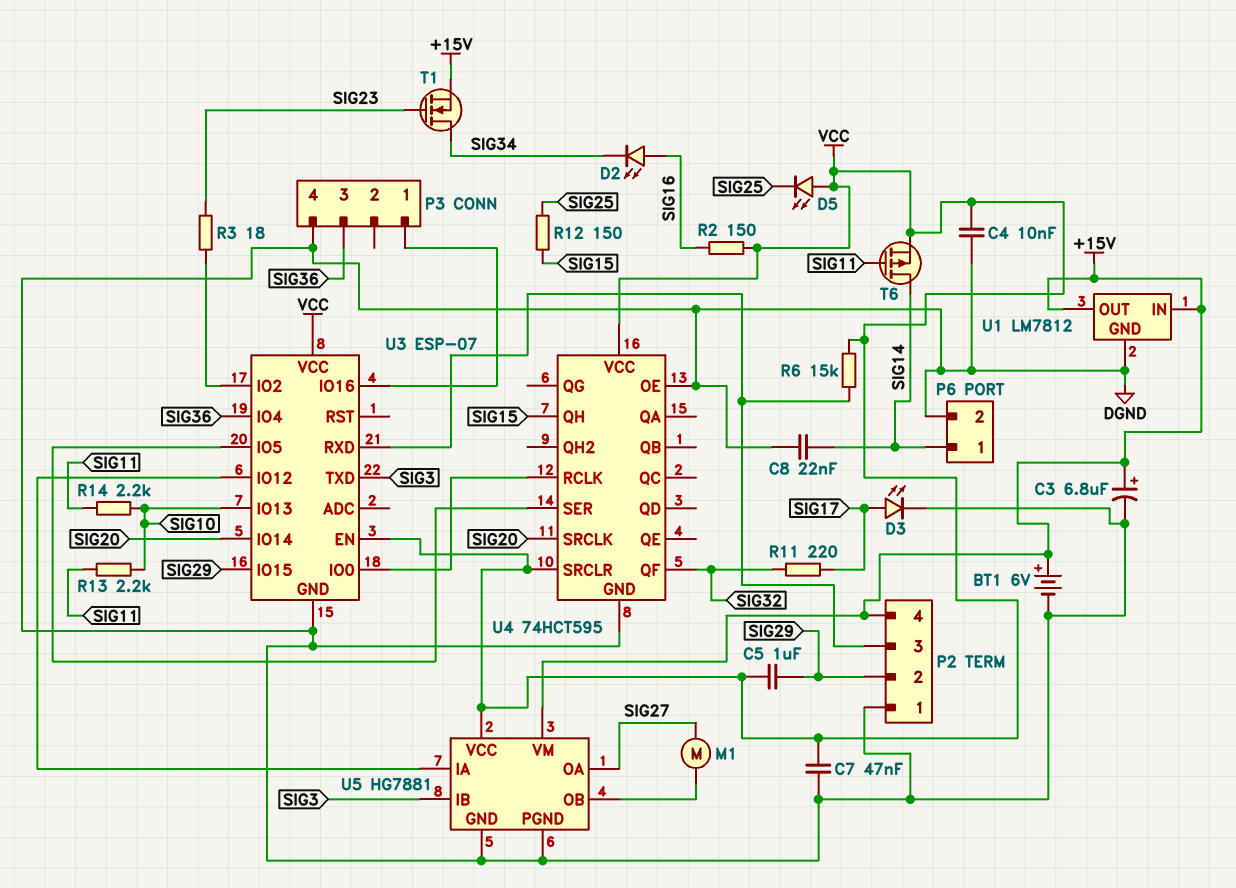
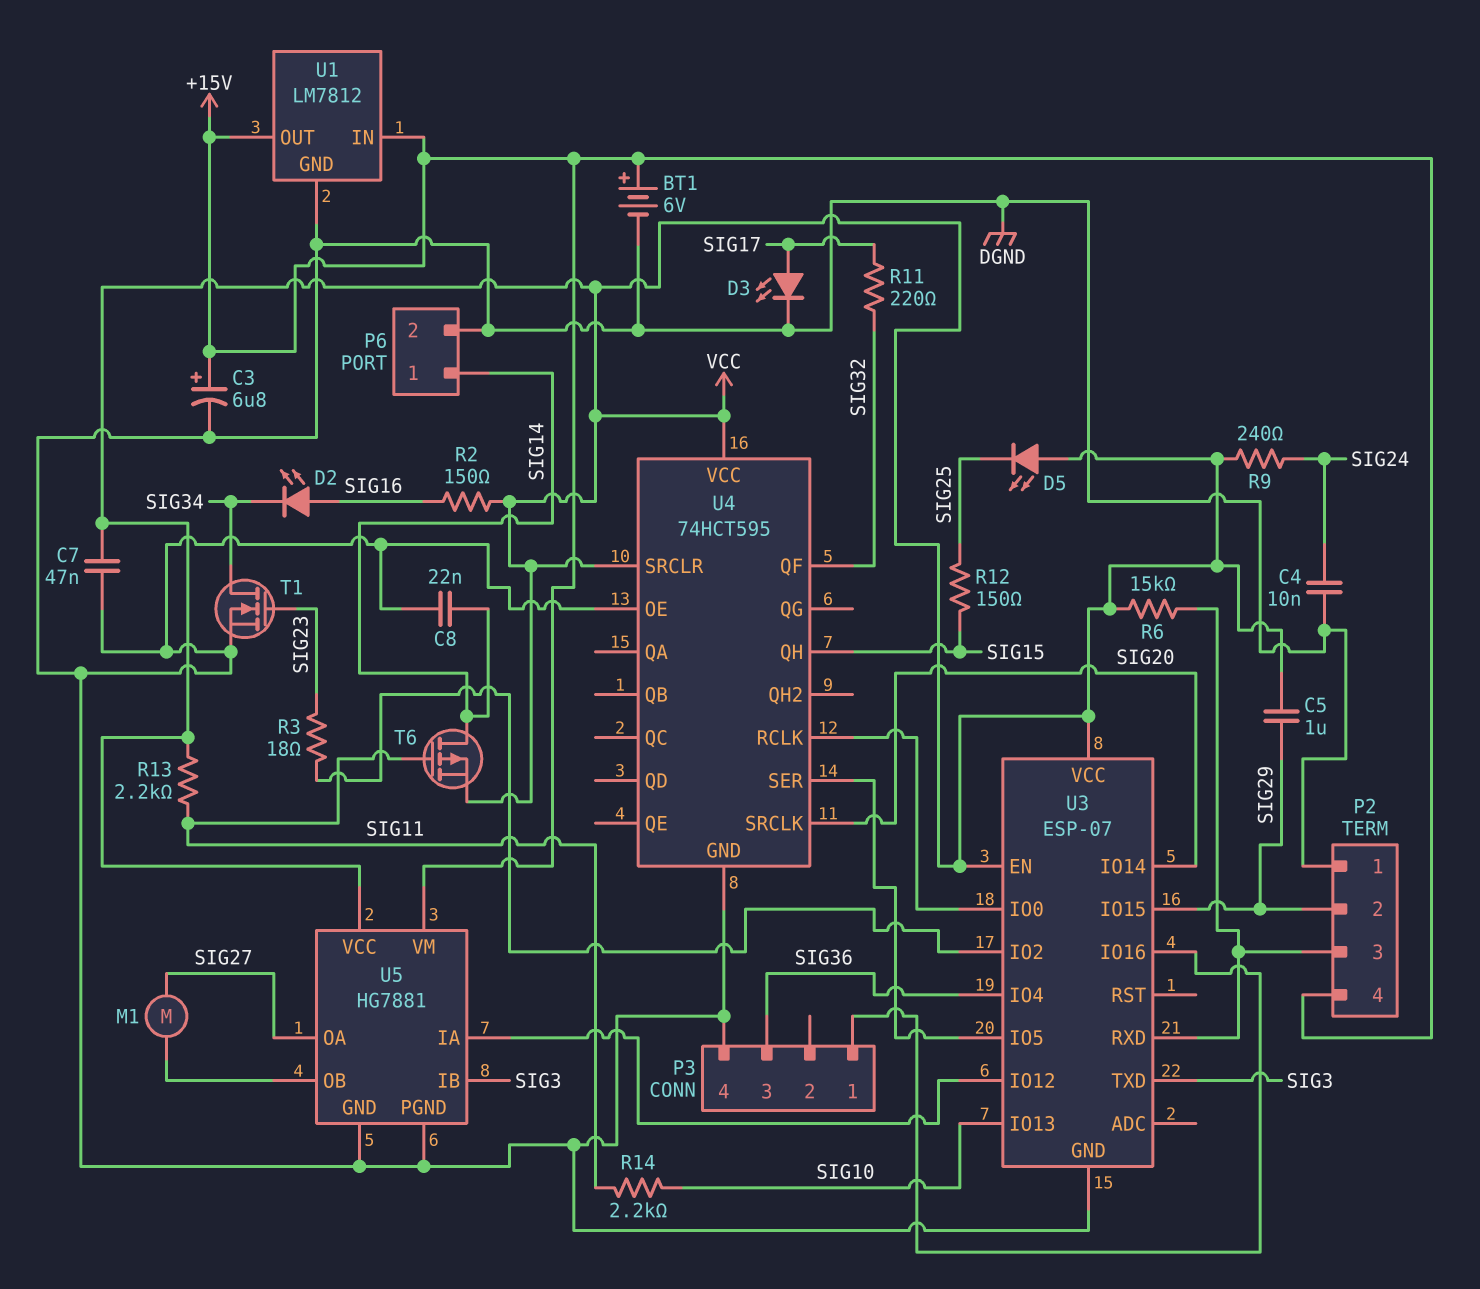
C4: 10nF (DGND, VCC) -> 10nF (DGND, SIG24)
R9: none -> 240 (SIG24, VCC)
R13: 2.2k (SIG10, SIG11) -> 2.2k (SIG11, VCC)
T1: NMOS (G SIG23, D SIG34, S +15V) -> NMOS (G SIG23, D SIG34, S DGND)

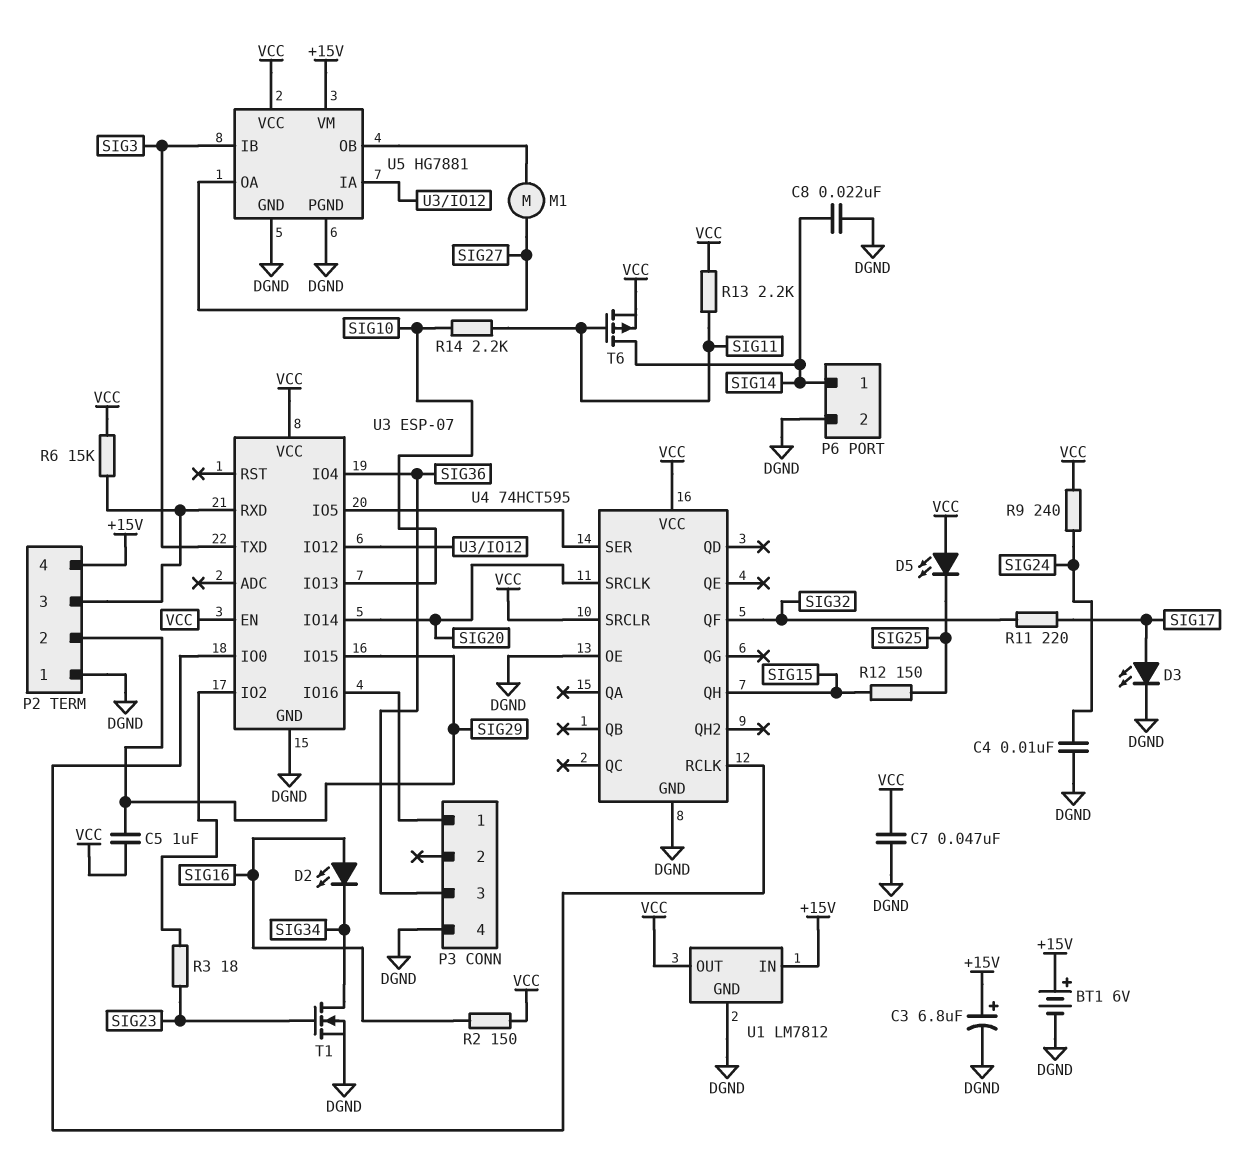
U1 pin OUT: +15V -> VCC

